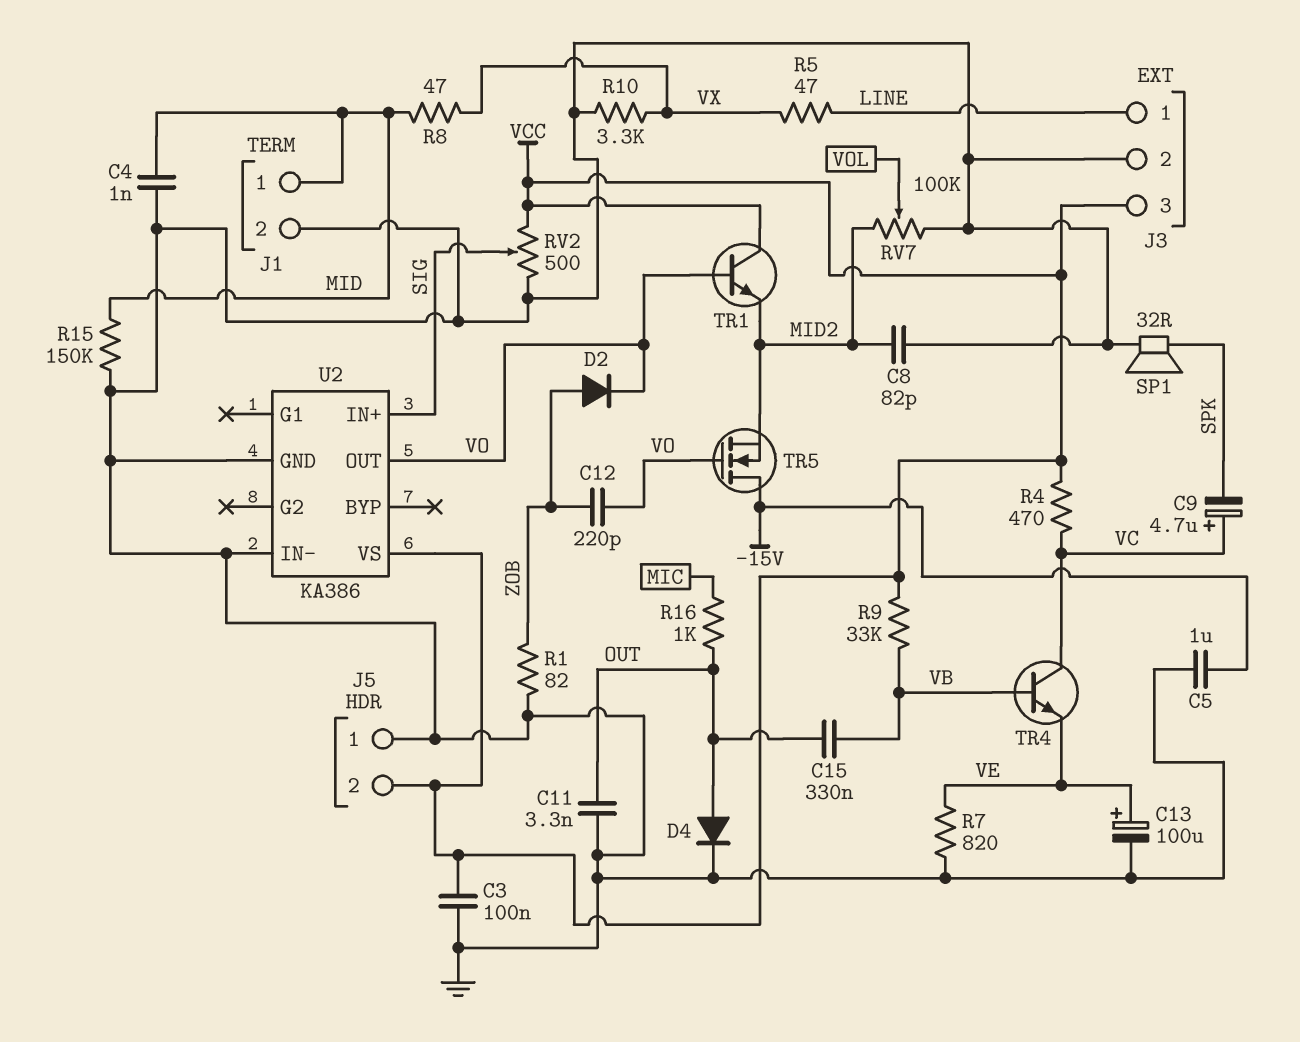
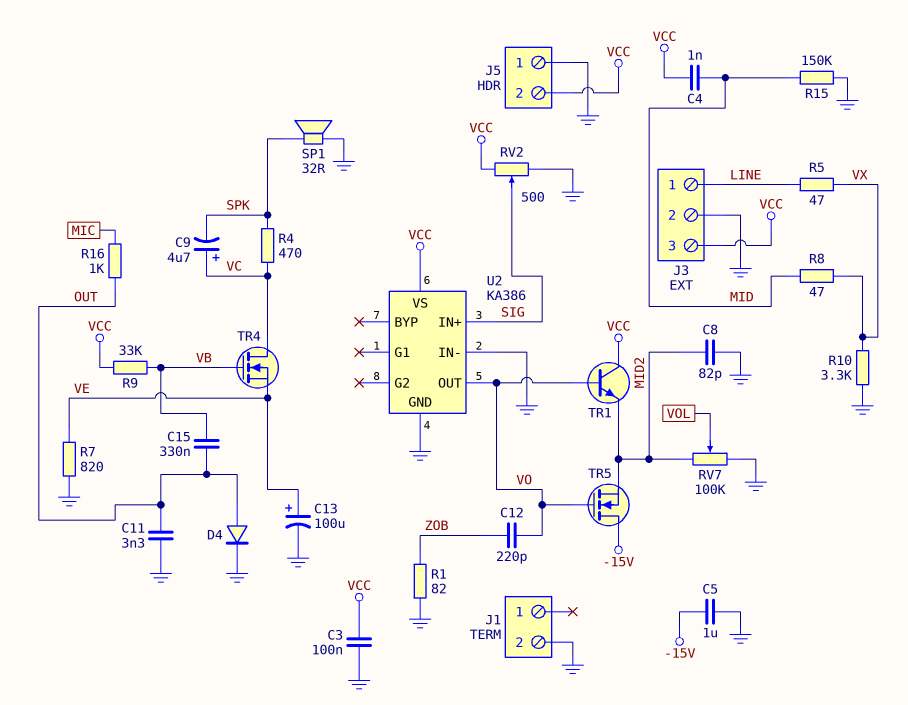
C4: 1nF (GND, MID) -> 1nF (MID, VCC)
D2: diode (A ZOB, K VO) -> none
J1 pin 1: MID -> none
R4: 470 (VC, VCC) -> 470 (SPK, VC)
TR4: NPN (B VB, C VC, E VE) -> NMOS (G VB, D VC, S VE)

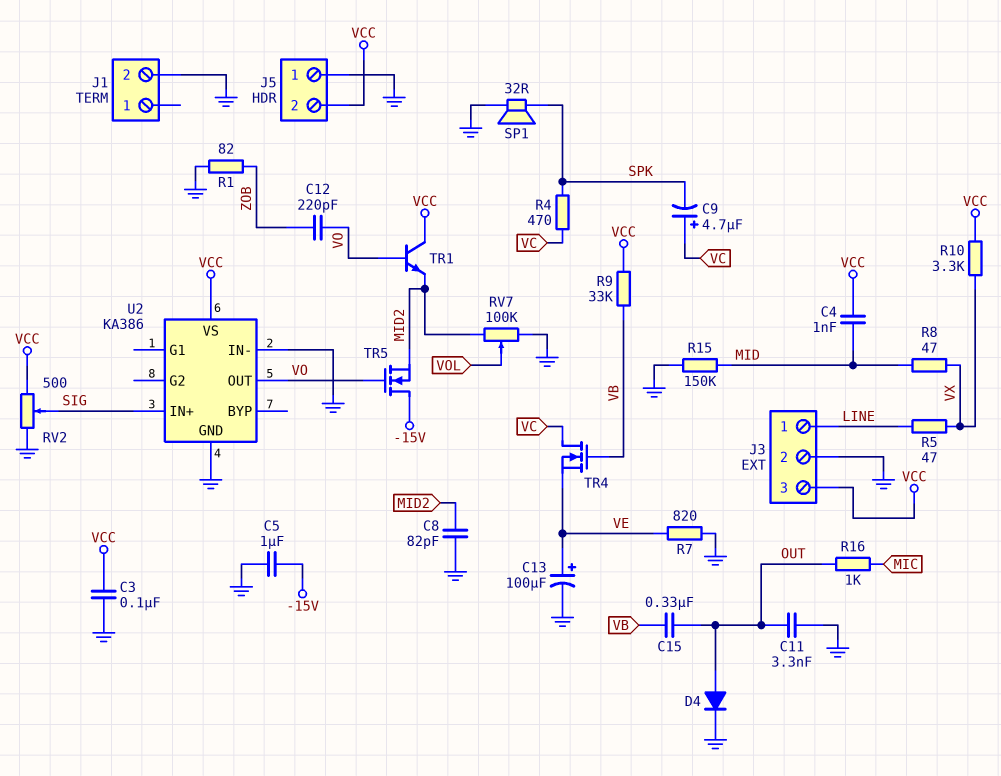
R10: 3.3k (GND, VX) -> 3.3k (VCC, VX)

